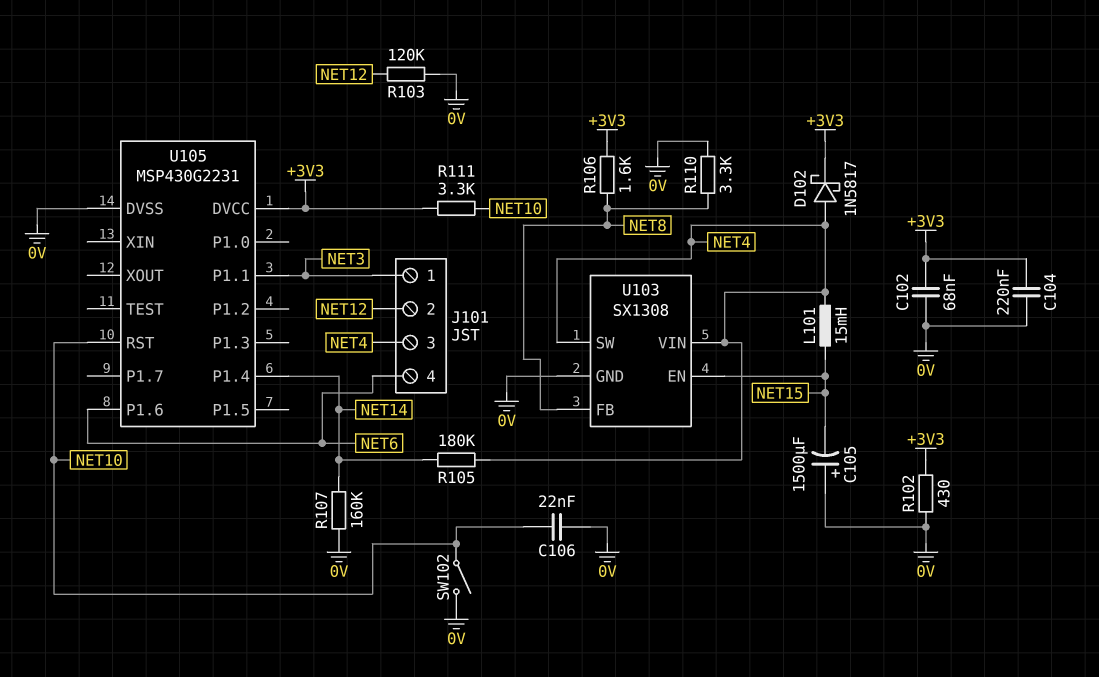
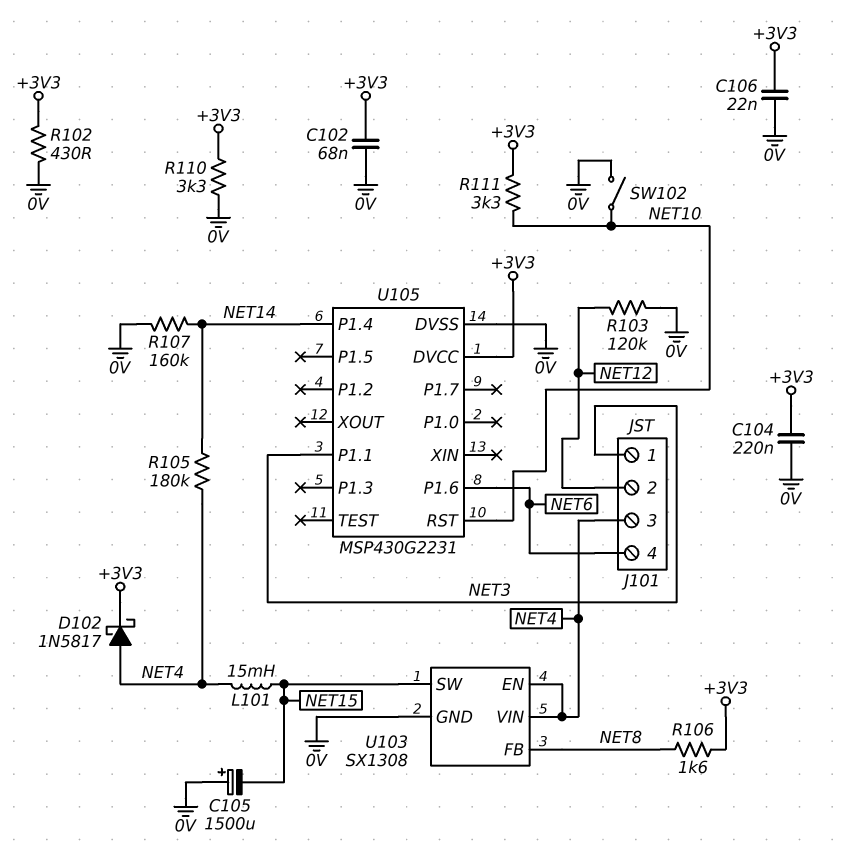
C106: 22nF (0V, NET10) -> 22nF (+3V3, 0V)
R110: 3.3k (0V, NET8) -> 3.3k (+3V3, 0V)
U103 pin EN: NET15 -> NET4
U103 pin SW: NET4 -> NET15

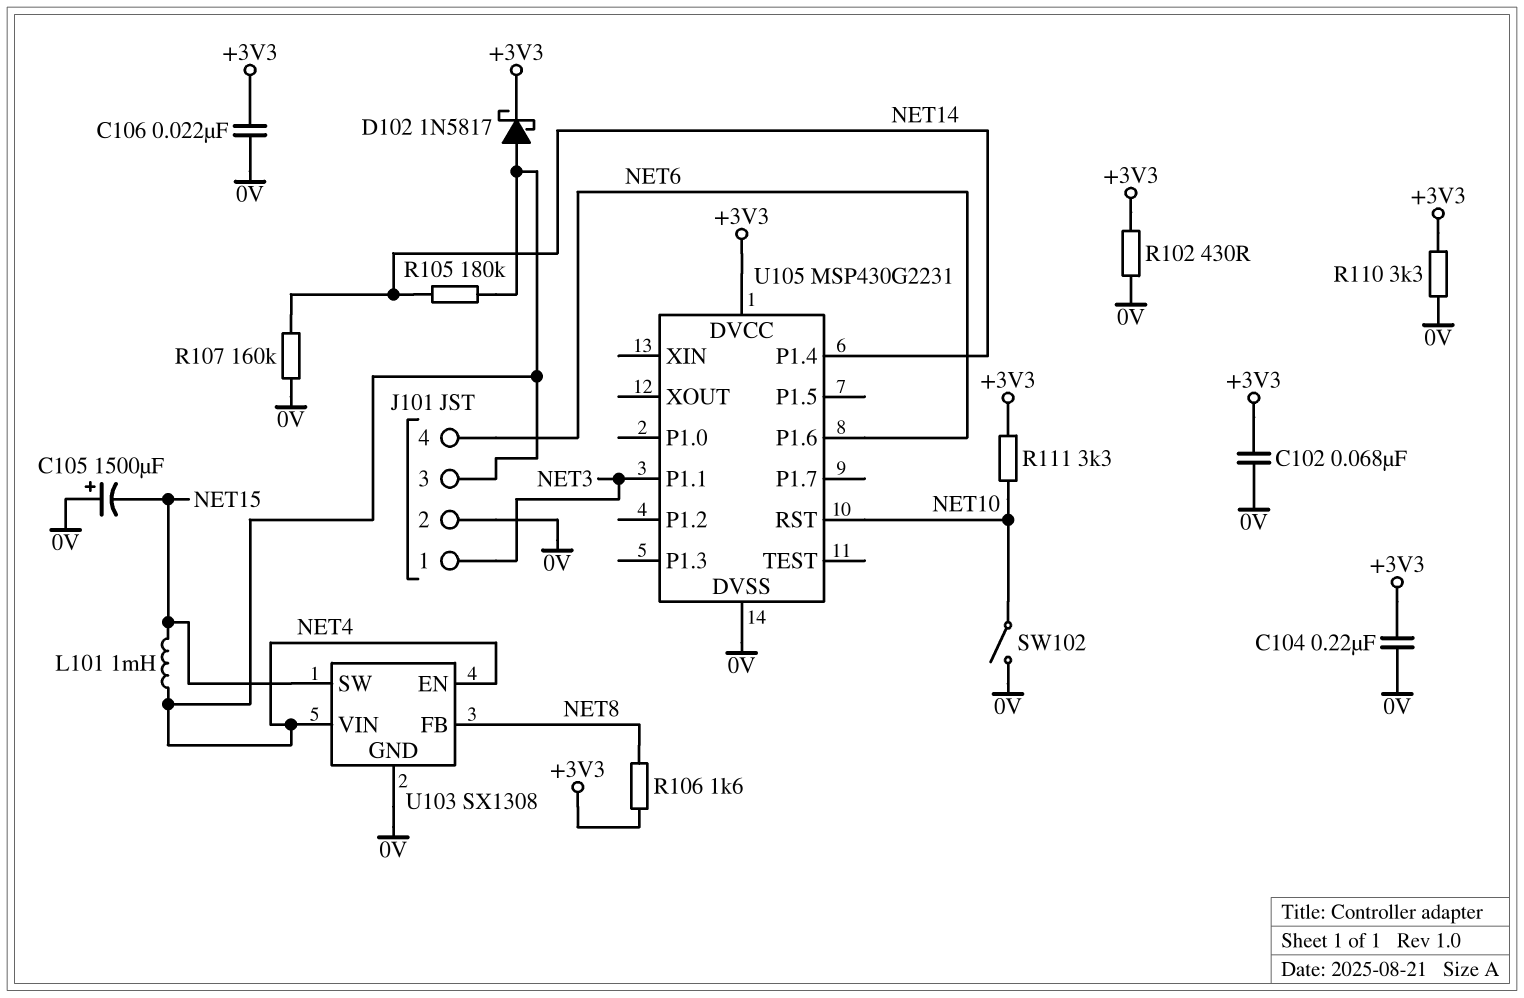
J101 pin 2: NET12 -> 0V
L101: 15mH (NET4, NET15) -> 1mH (NET4, NET15)
R103: 120k (0V, NET12) -> none

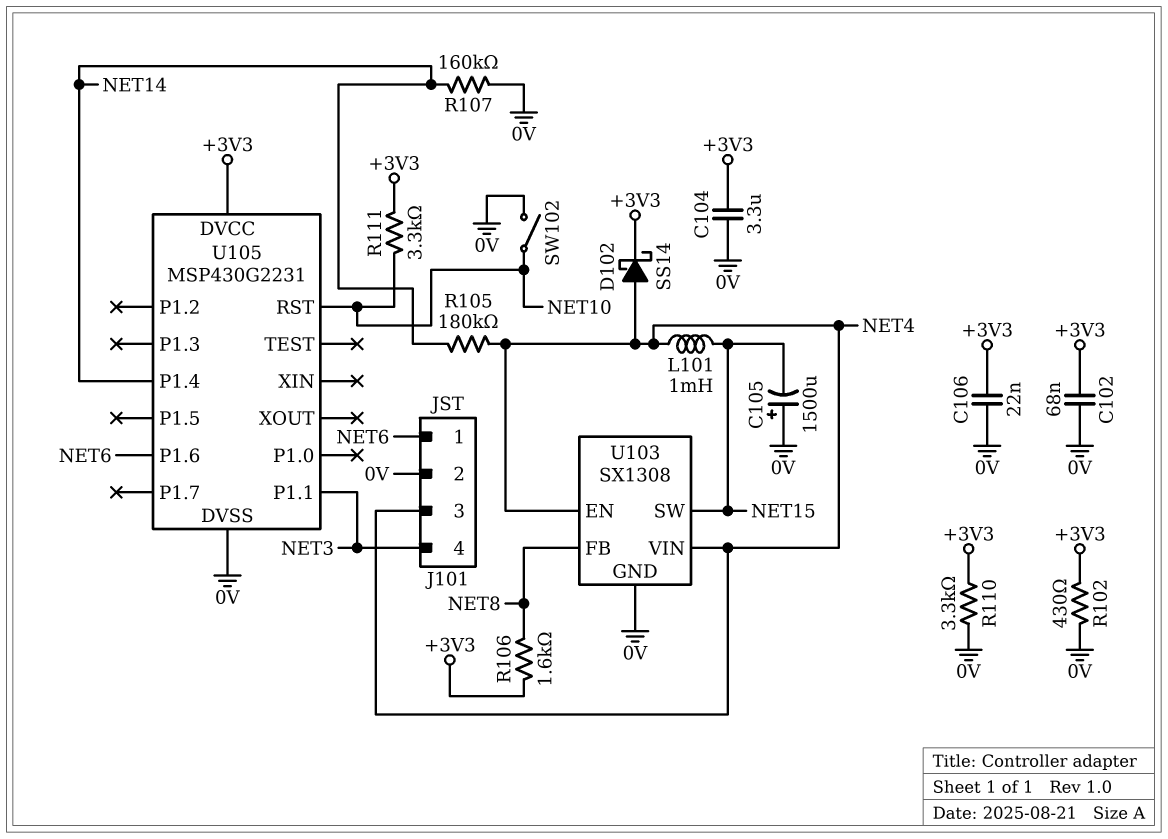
C104: 220nF (+3V3, 0V) -> 3.3uF (+3V3, 0V)
D102: schottky 1N5817 (A NET4, K +3V3) -> schottky SS14 (A NET4, K +3V3)
J101 pin 1: NET3 -> NET6
J101 pin 4: NET6 -> NET3

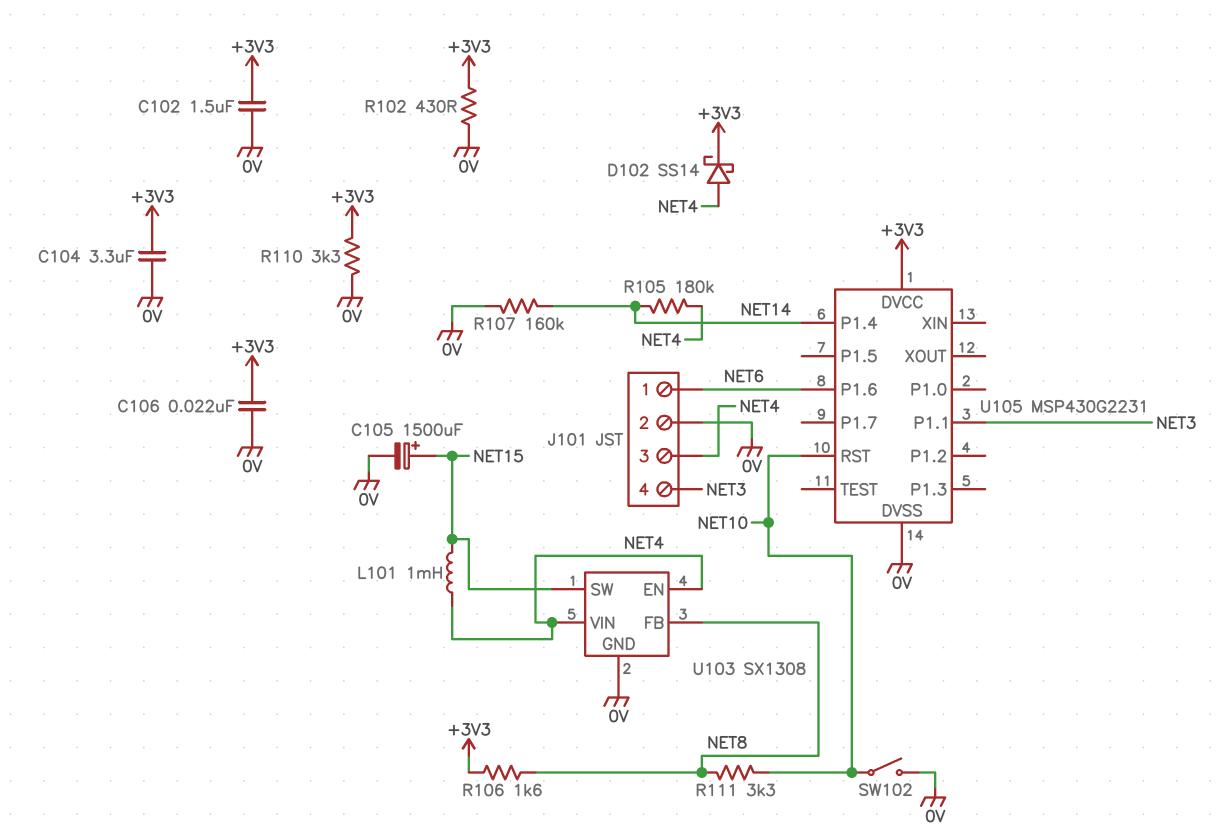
C102: 68nF (+3V3, 0V) -> 1.5uF (+3V3, 0V)
C105: 1500uF (plus 0V, minus NET15) -> 1500uF (plus NET15, minus 0V)
R111: 3.3k (+3V3, NET10) -> 3.3k (NET8, NET10)

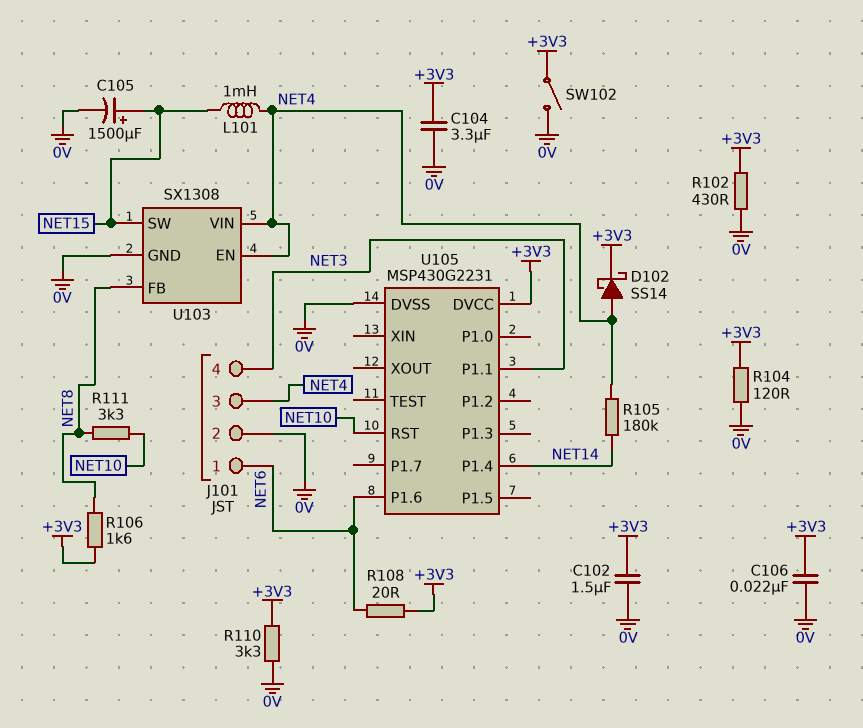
R104: none -> 120 (+3V3, 0V)
R107: 160k (0V, NET14) -> none
R108: none -> 20 (+3V3, NET6)
SW102: switch (0V, NET10) -> switch (+3V3, 0V)

